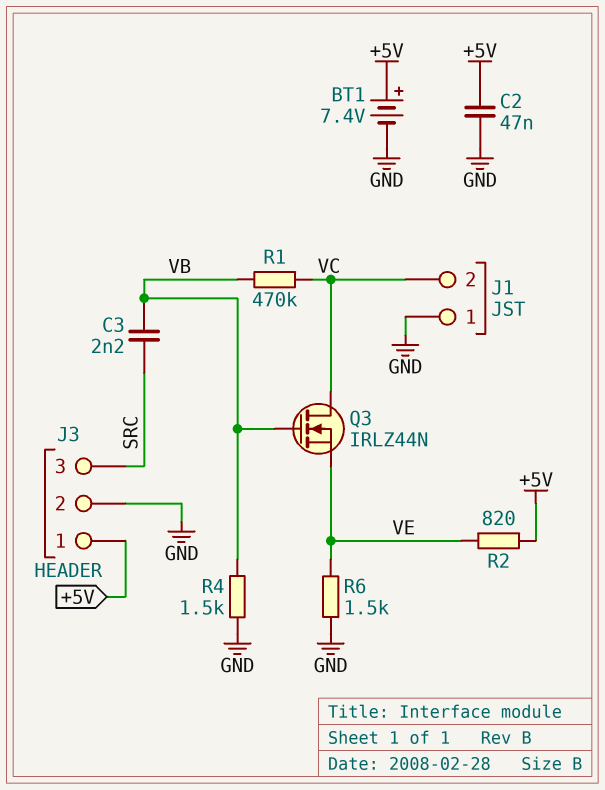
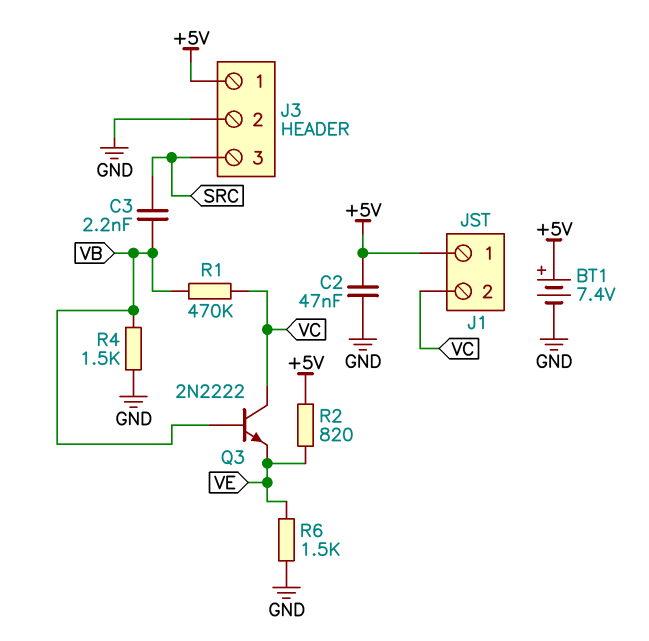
J1 pin 1: GND -> +5V
Q3: NMOS IRLZ44N (G VB, D VC, S VE) -> NPN 2N2222 (B VB, C VC, E VE)

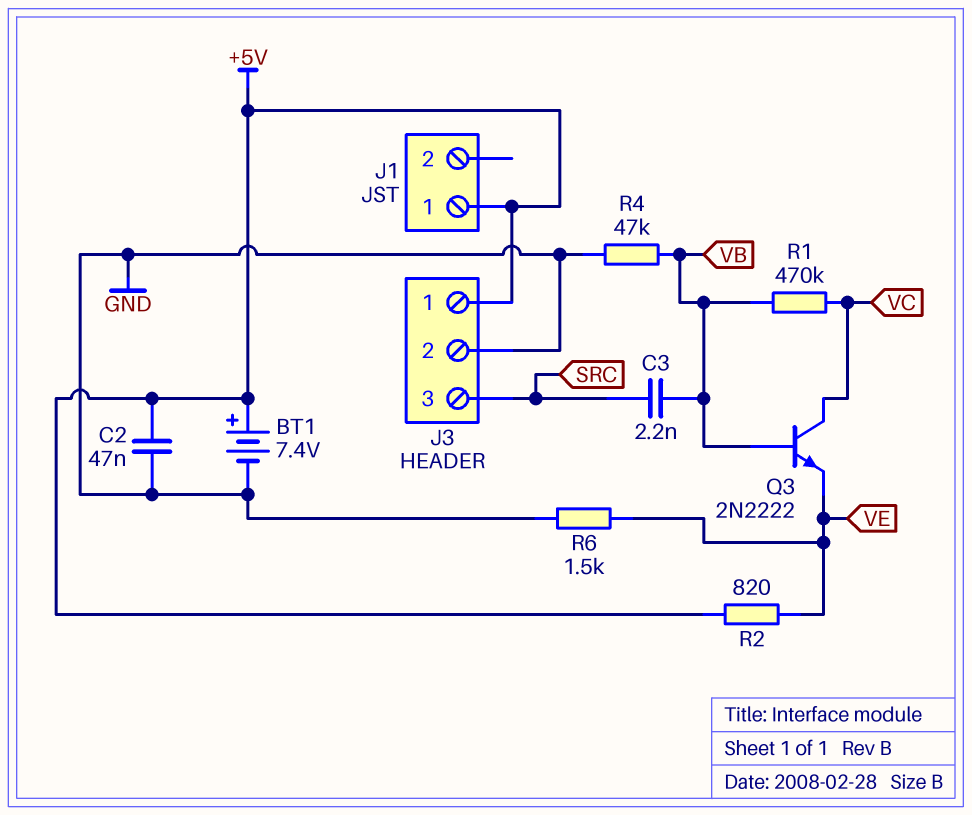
J1 pin 2: VC -> none
R4: 1.5k (GND, VB) -> 47k (GND, VB)

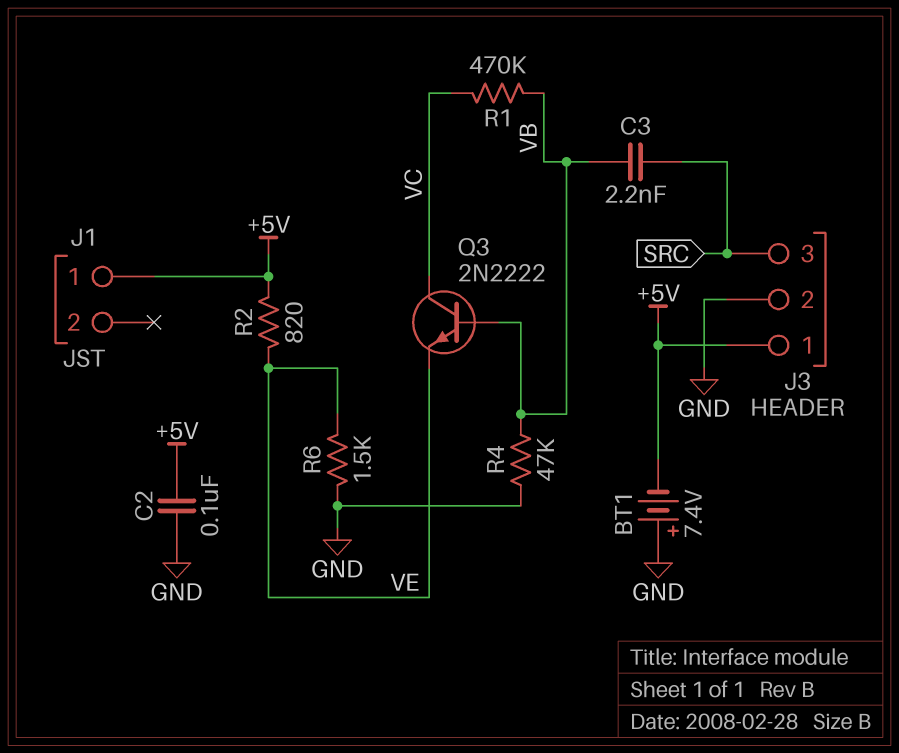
BT1: 7.4V (plus +5V, minus GND) -> 7.4V (plus GND, minus +5V)
C2: 47nF (+5V, GND) -> 100nF (+5V, GND)

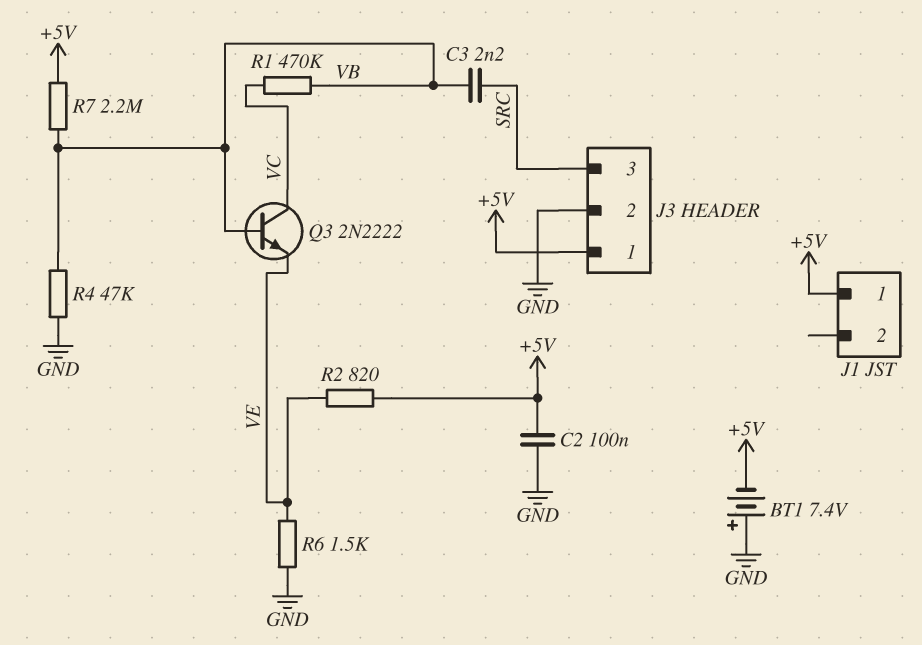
R7: none -> 2.2M (+5V, VB)

